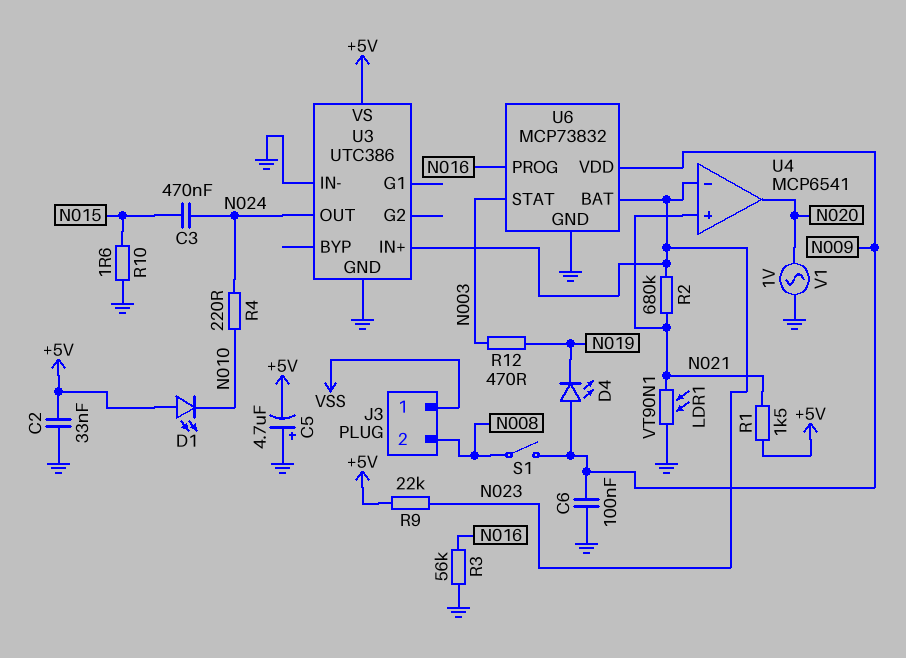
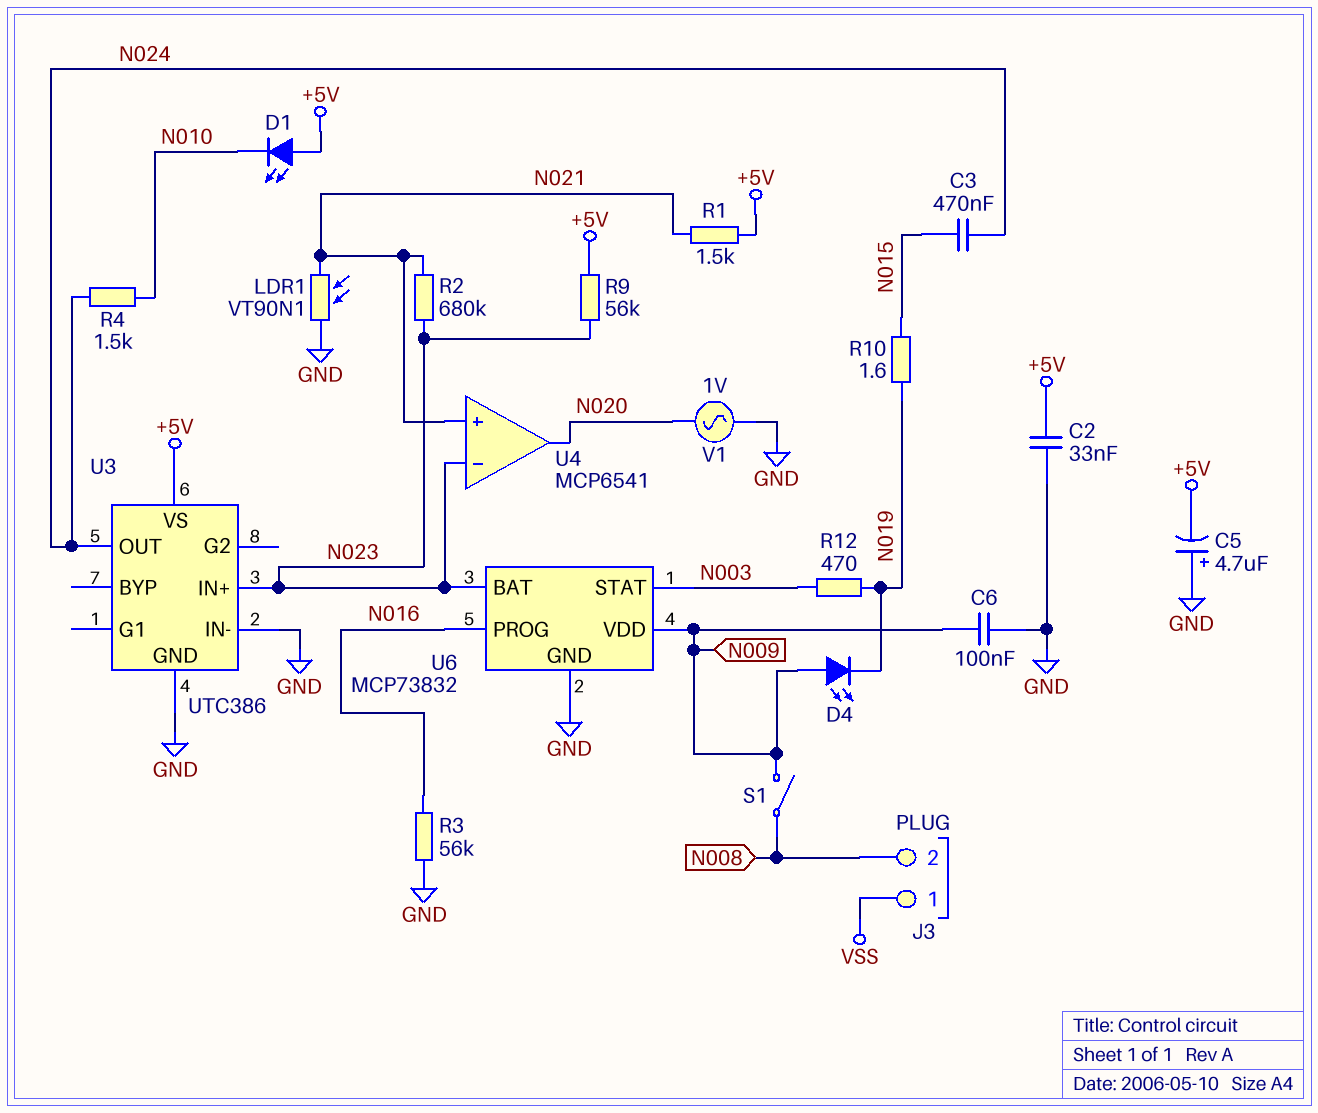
R4: 220 (N010, N024) -> 1.5k (N010, N024)
R9: 22k (+5V, N023) -> 56k (+5V, N023)
R10: 1.6 (GND, N015) -> 1.6 (N015, N019)

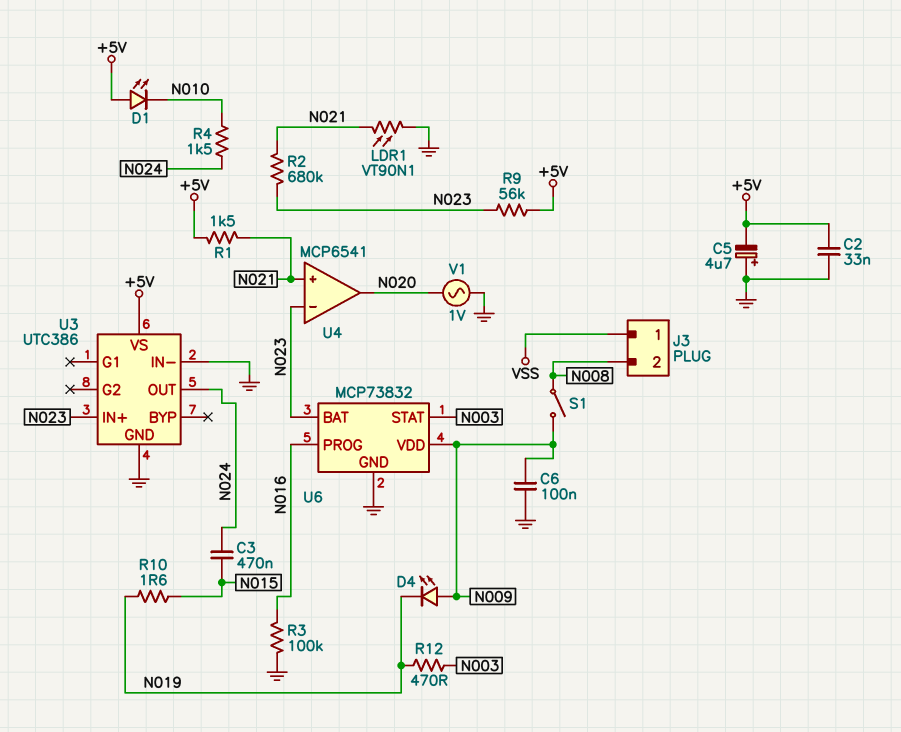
R3: 56k (GND, N016) -> 100k (GND, N016)

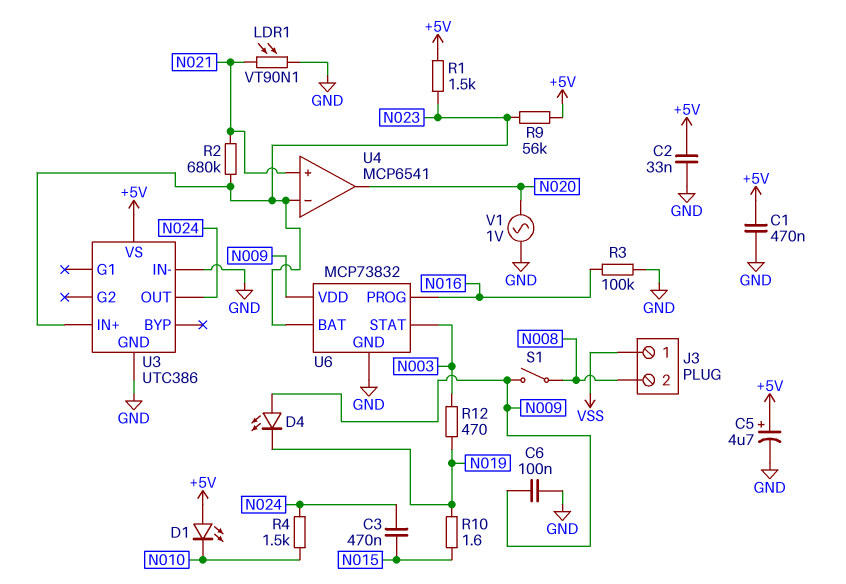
C1: none -> 470nF (+5V, GND)
C5: 4.7uF (plus GND, minus +5V) -> 4.7uF (plus +5V, minus GND)
R1: 1.5k (+5V, N021) -> 1.5k (+5V, N023)

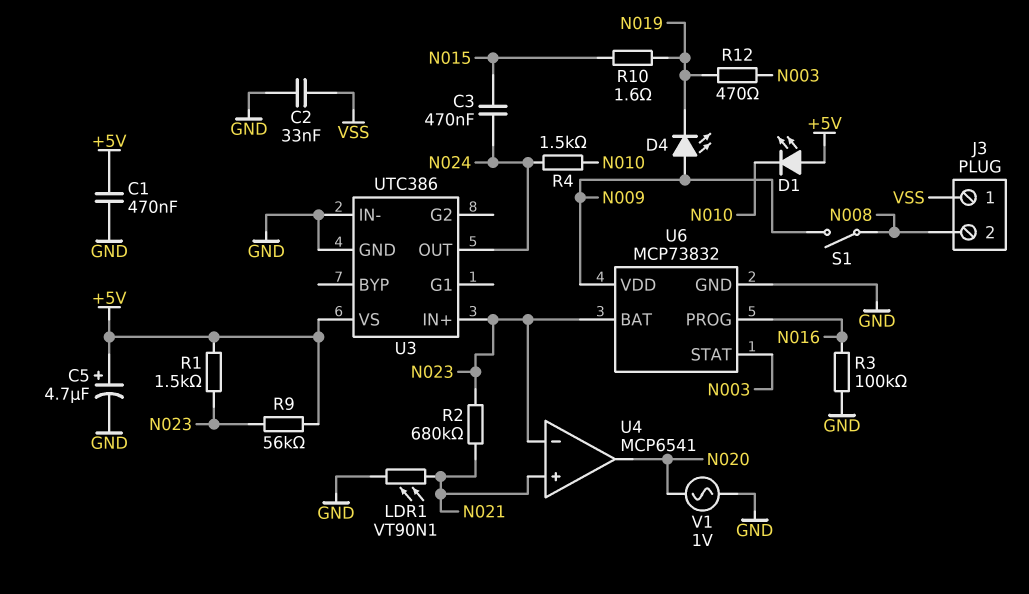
C2: 33nF (+5V, GND) -> 33nF (GND, VSS)
C6: 100nF (GND, N009) -> none

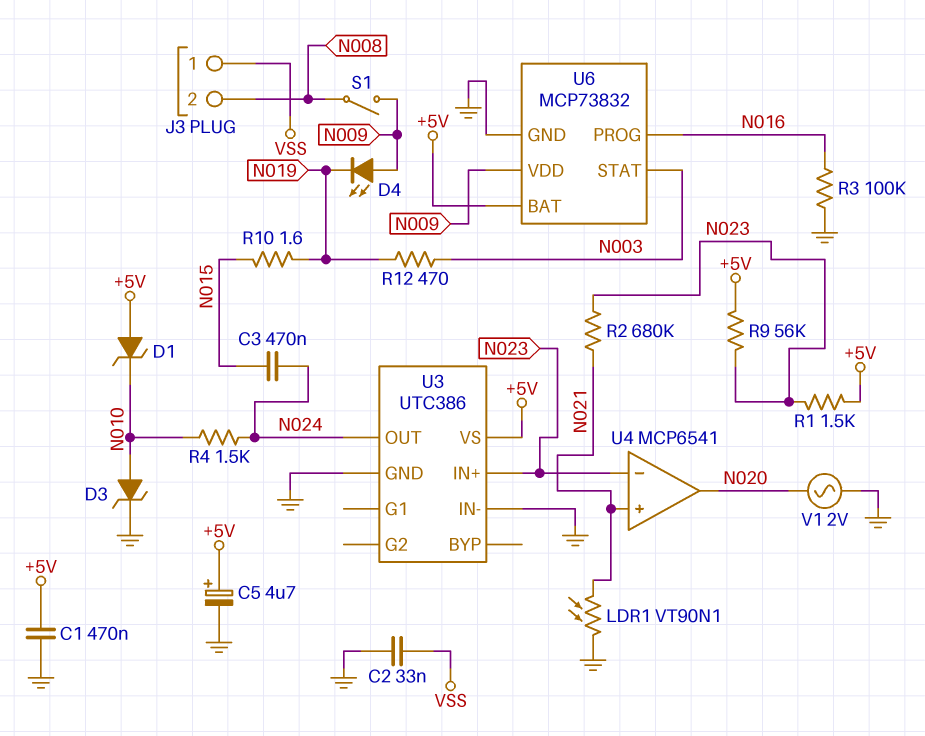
D1: LED (A +5V, K N010) -> zener (A +5V, K N010)
D3: none -> zener (A N010, K GND)
U6 pin BAT: N023 -> +5V
V1: AC 1V (GND, N020) -> AC 2V (GND, N020)

